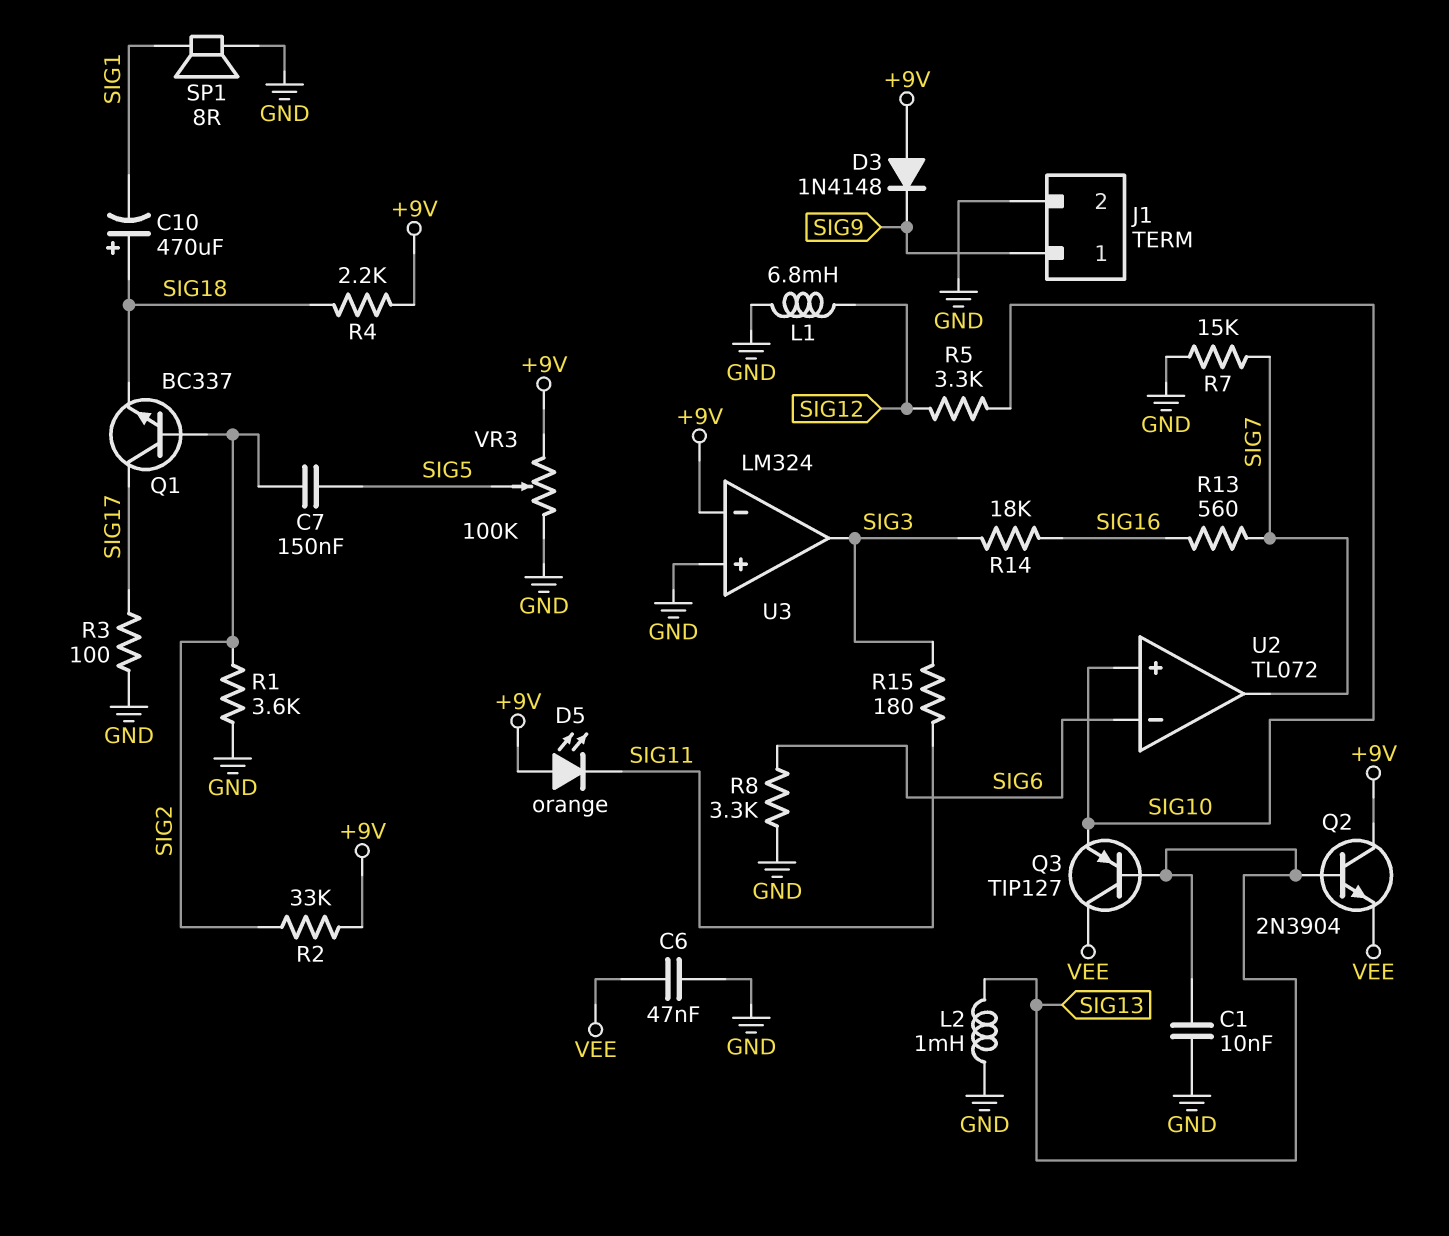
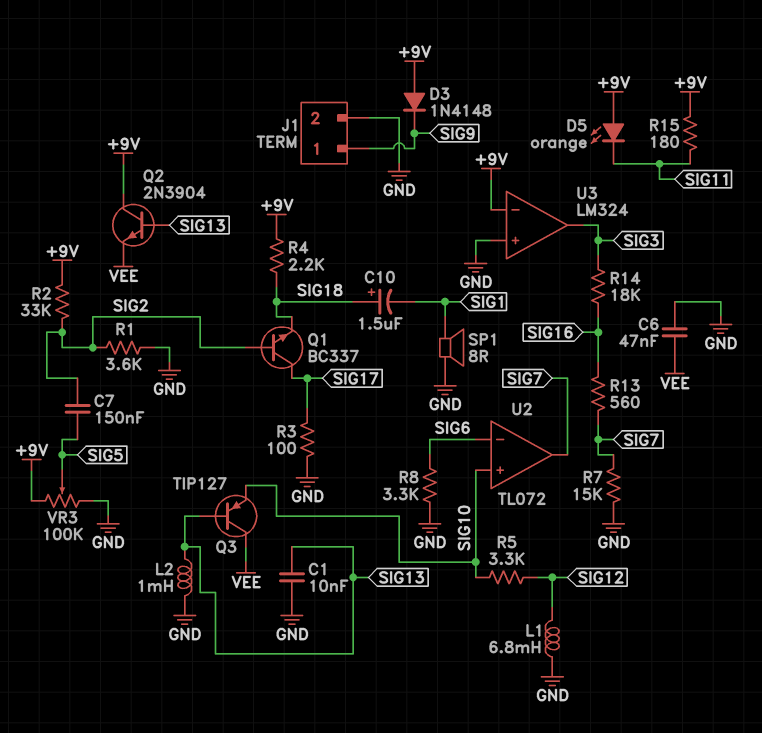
C10: 470uF (plus SIG18, minus SIG1) -> 1.5uF (plus SIG18, minus SIG1)
R15: 180 (SIG3, SIG11) -> 180 (+9V, SIG11)

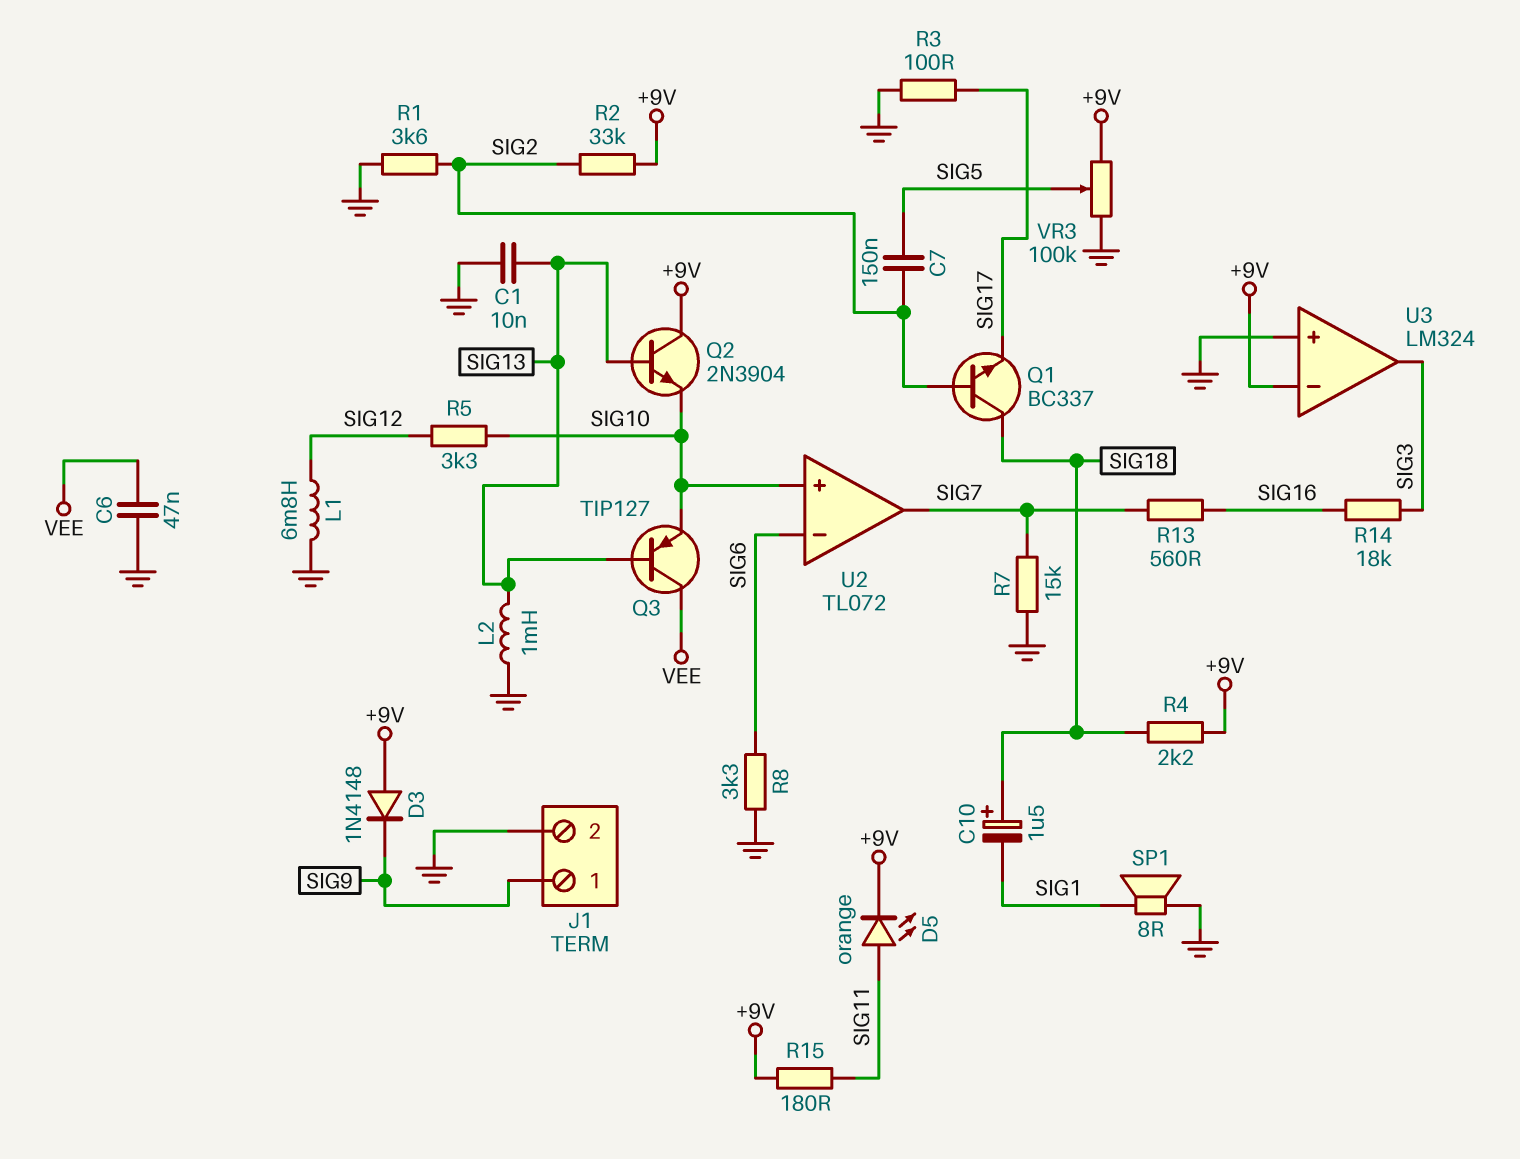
D5: LED orange (A +9V, K SIG11) -> LED orange (A SIG11, K +9V)
Q1: NPN BC337 (B SIG2, C SIG17, E SIG18) -> NPN BC337 (B SIG2, C SIG18, E SIG17)
Q2: NPN 2N3904 (B SIG13, C +9V, E VEE) -> NPN 2N3904 (B SIG13, C +9V, E SIG10)

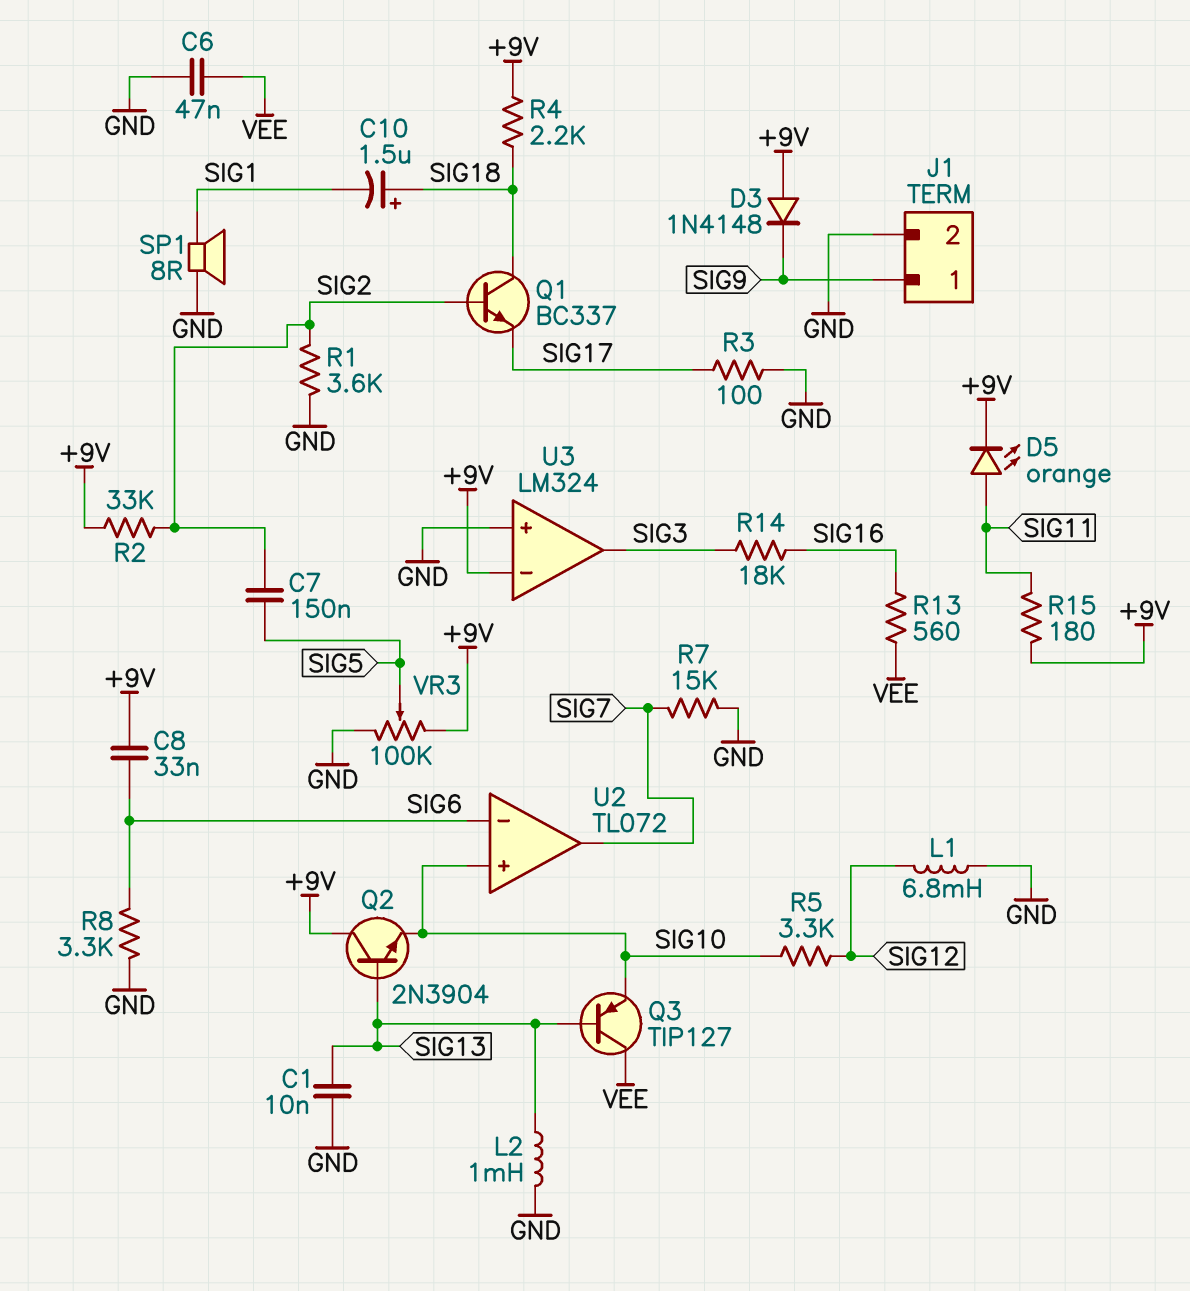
C8: none -> 33nF (+9V, SIG6)
R13: 560 (SIG7, SIG16) -> 560 (SIG16, VEE)

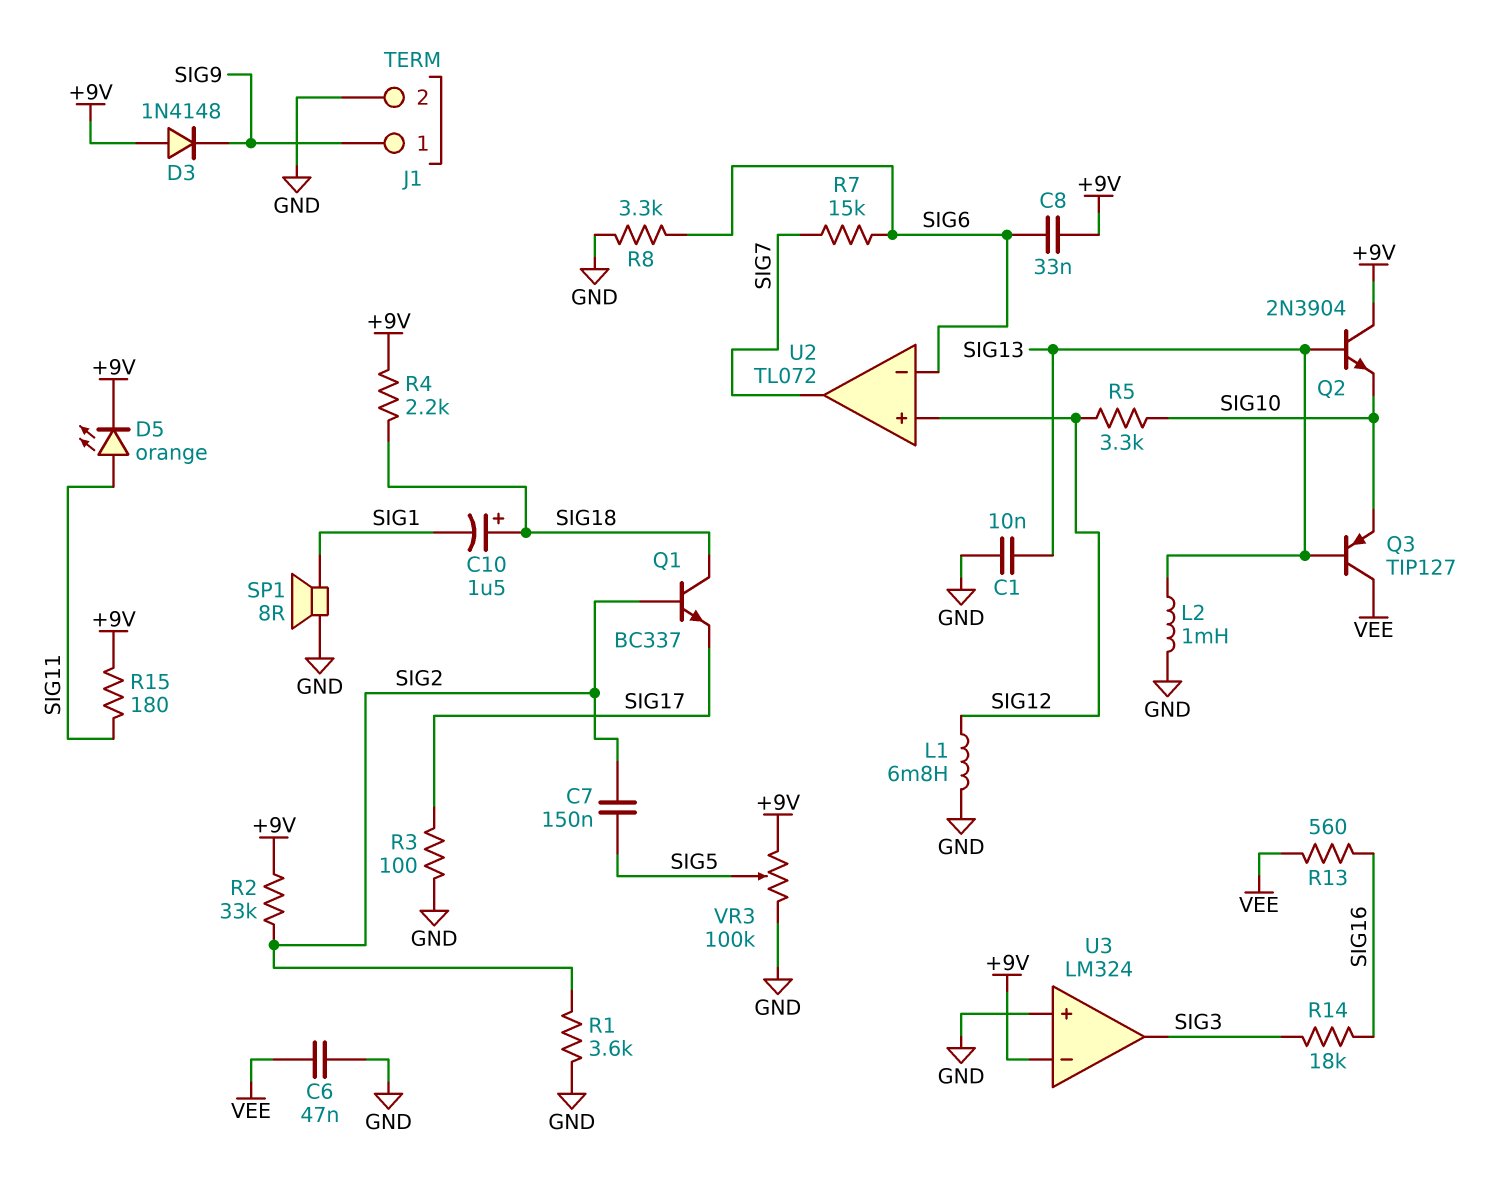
R7: 15k (GND, SIG7) -> 15k (SIG6, SIG7)
U2 pin in+: SIG10 -> SIG12

